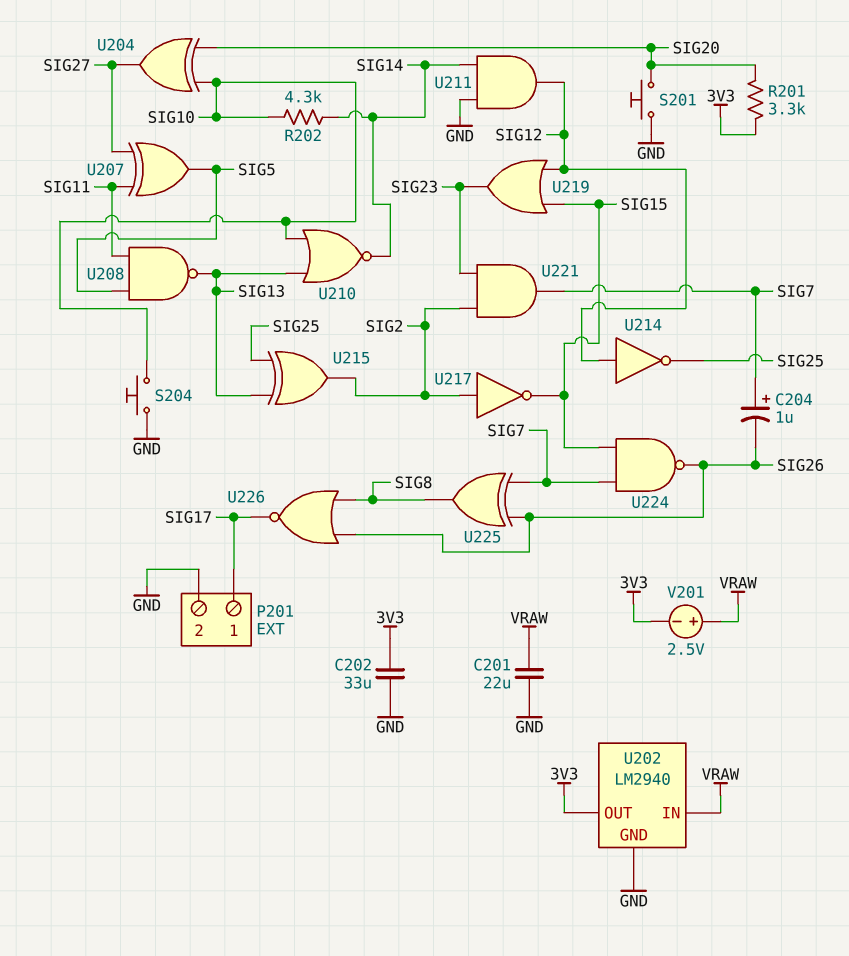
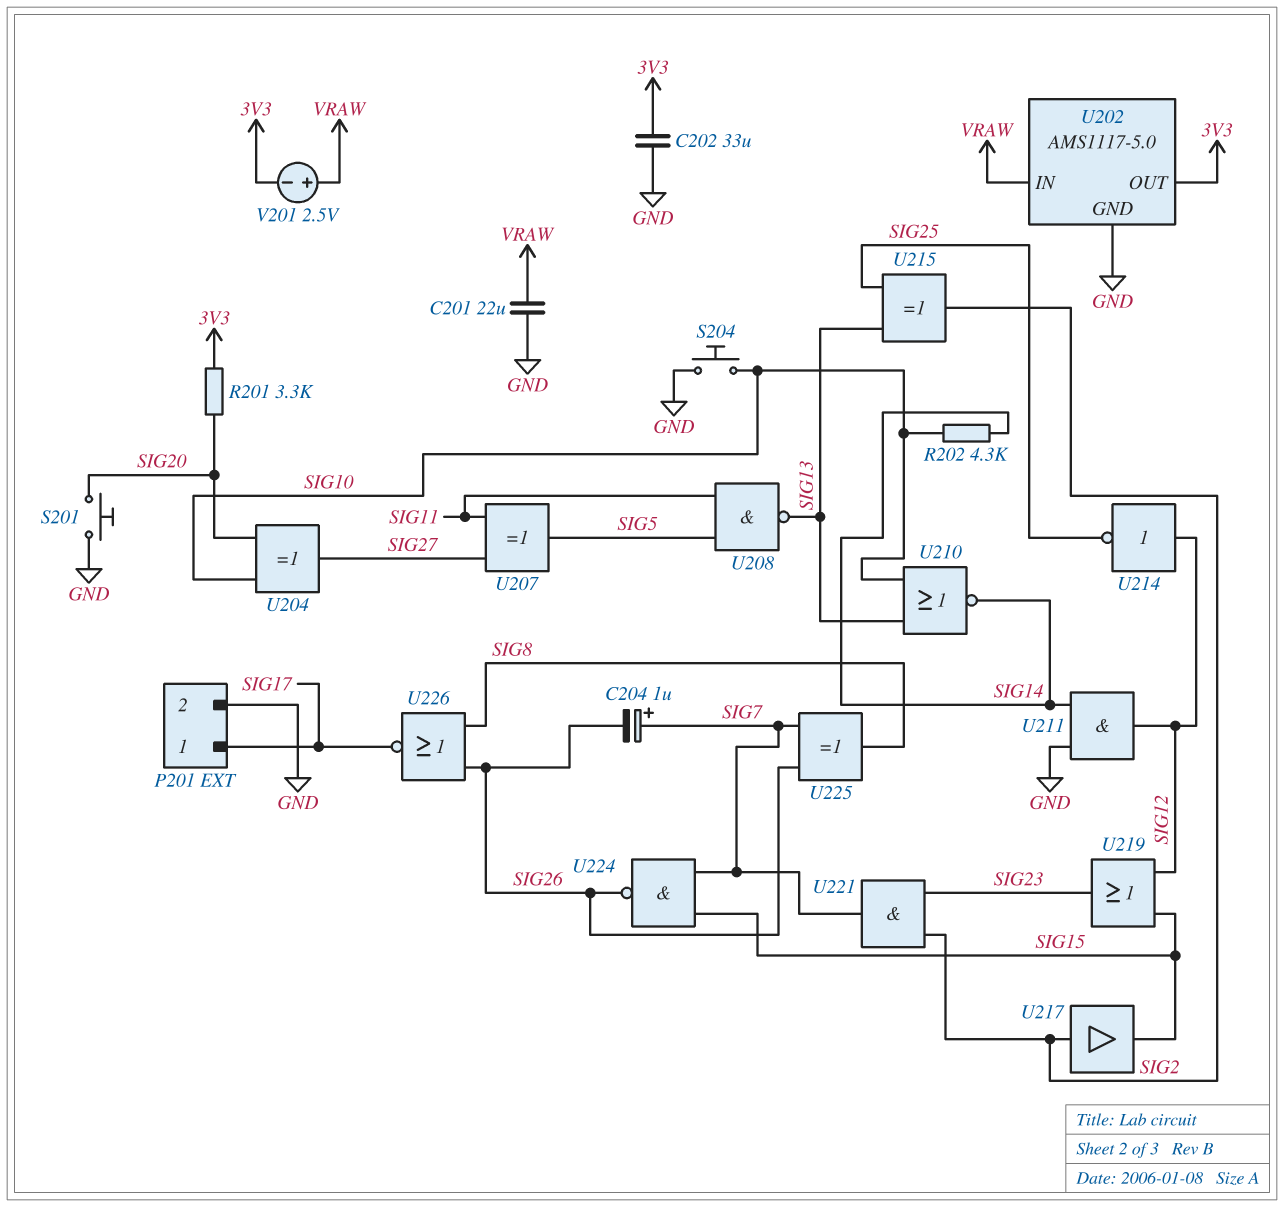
U202: LM2940 -> AMS1117-5.0
U217: NOT (in SIG2, out SIG15) -> buffer (in SIG2, out SIG15)

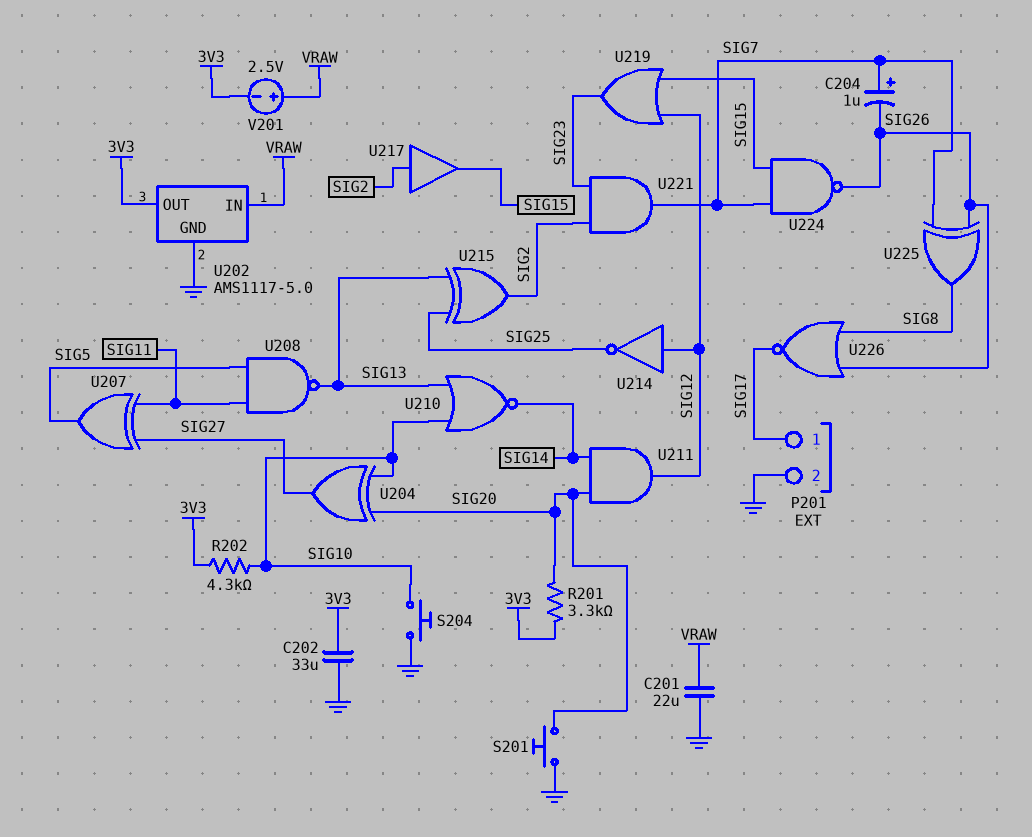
R202: 4.3k (SIG10, SIG14) -> 4.3k (3V3, SIG10)
U211: AND (in GND, in SIG14, out SIG12) -> AND (in SIG14, in SIG20, out SIG12)

